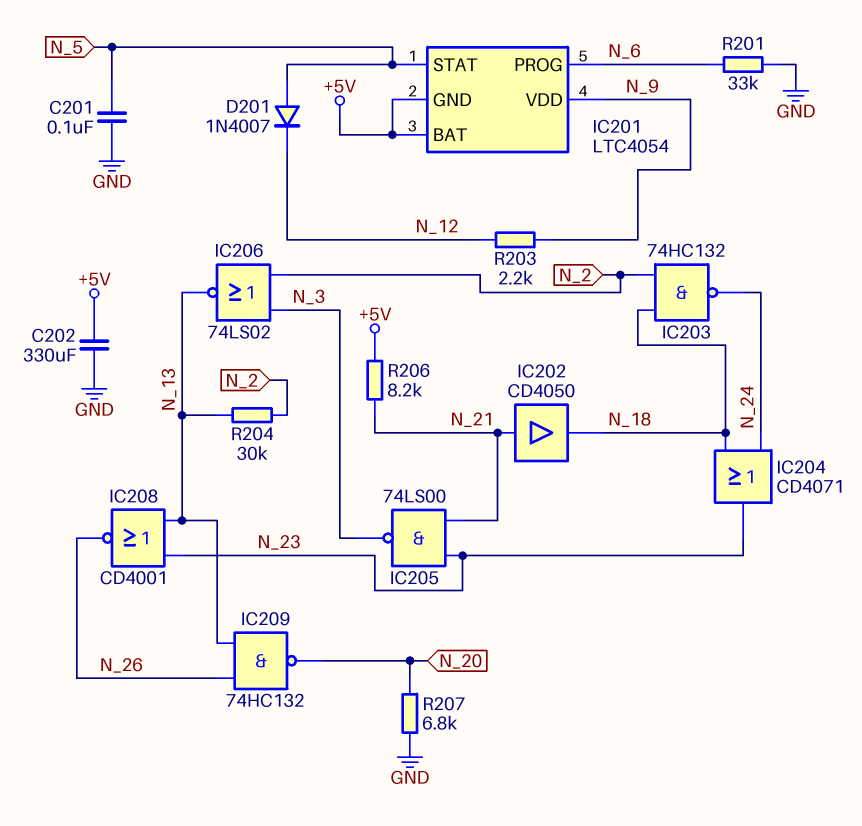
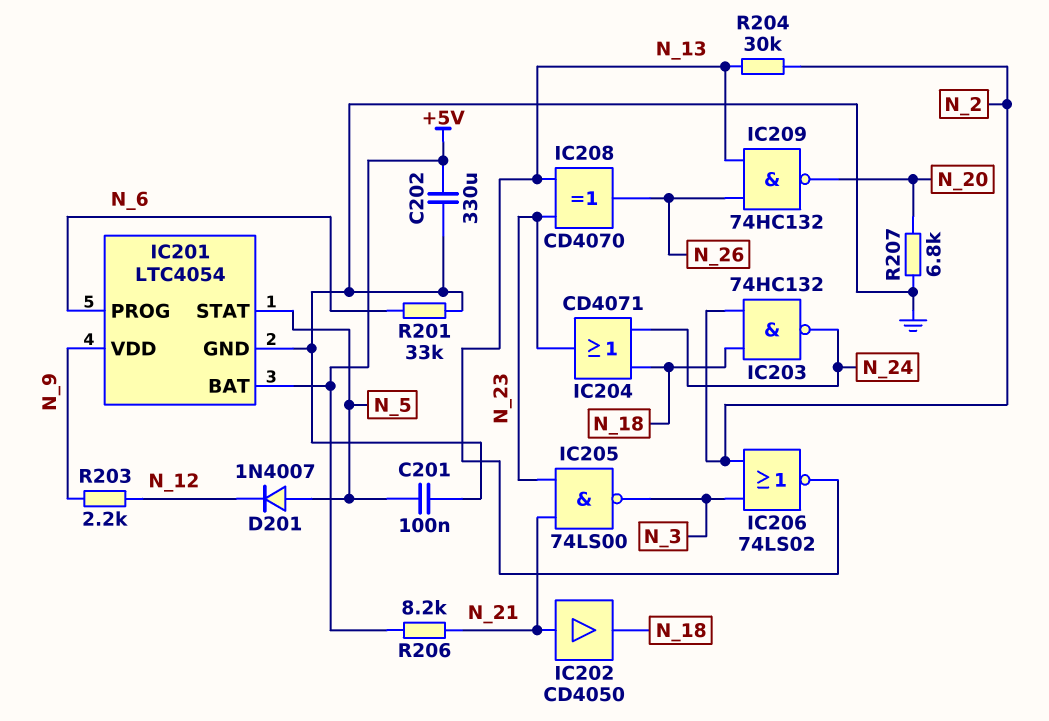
IC201 pin GND: +5V -> GND
IC208: NOR CD4001 (in N_13, in N_23, out N_26) -> XOR CD4070 (in N_13, in N_23, out N_26)

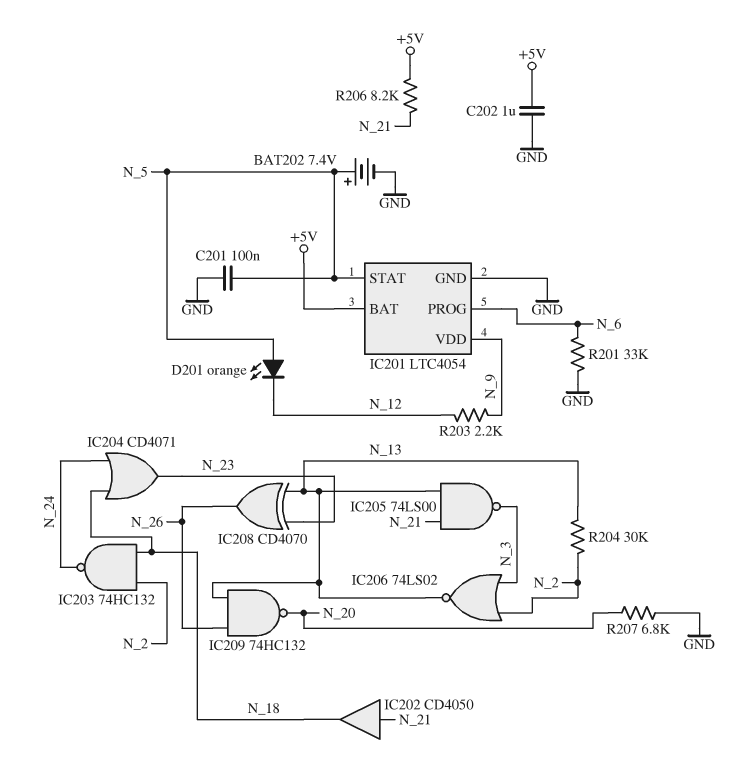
BAT202: none -> 7.4V (plus N_5, minus GND)
C202: 330uF (+5V, GND) -> 1uF (+5V, GND)
D201: diode 1N4007 (A N_5, K N_12) -> LED orange (A N_5, K N_12)
IC205: NAND 74LS00 (in N_21, in N_23, out N_3) -> NAND 74LS00 (in N_13, in N_21, out N_3)

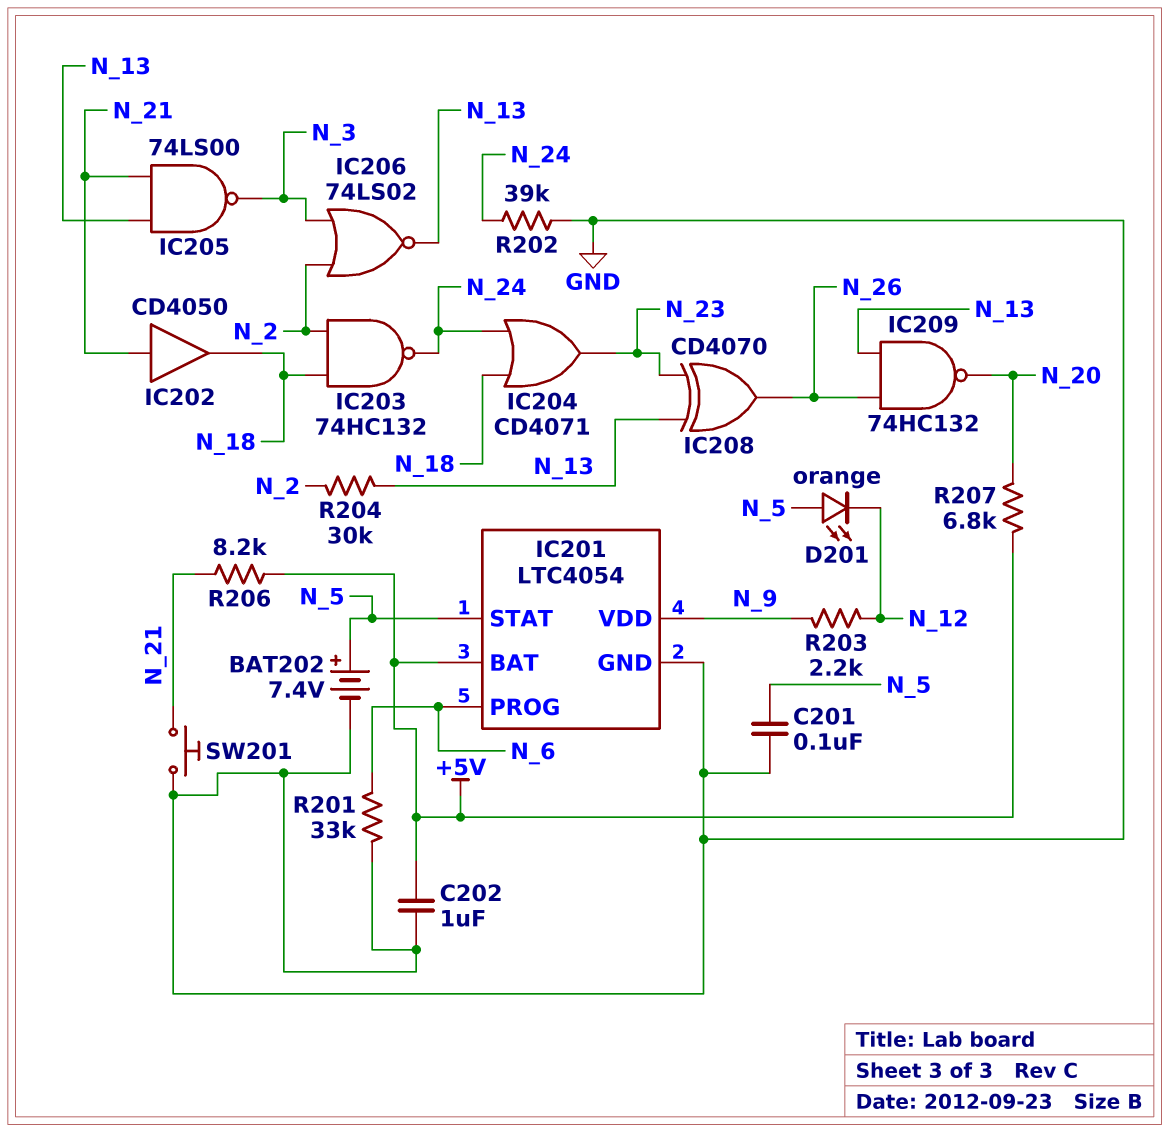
R202: none -> 39k (GND, N_24)
R207: 6.8k (GND, N_20) -> 6.8k (+5V, N_20)
SW201: none -> button (GND, N_21)

